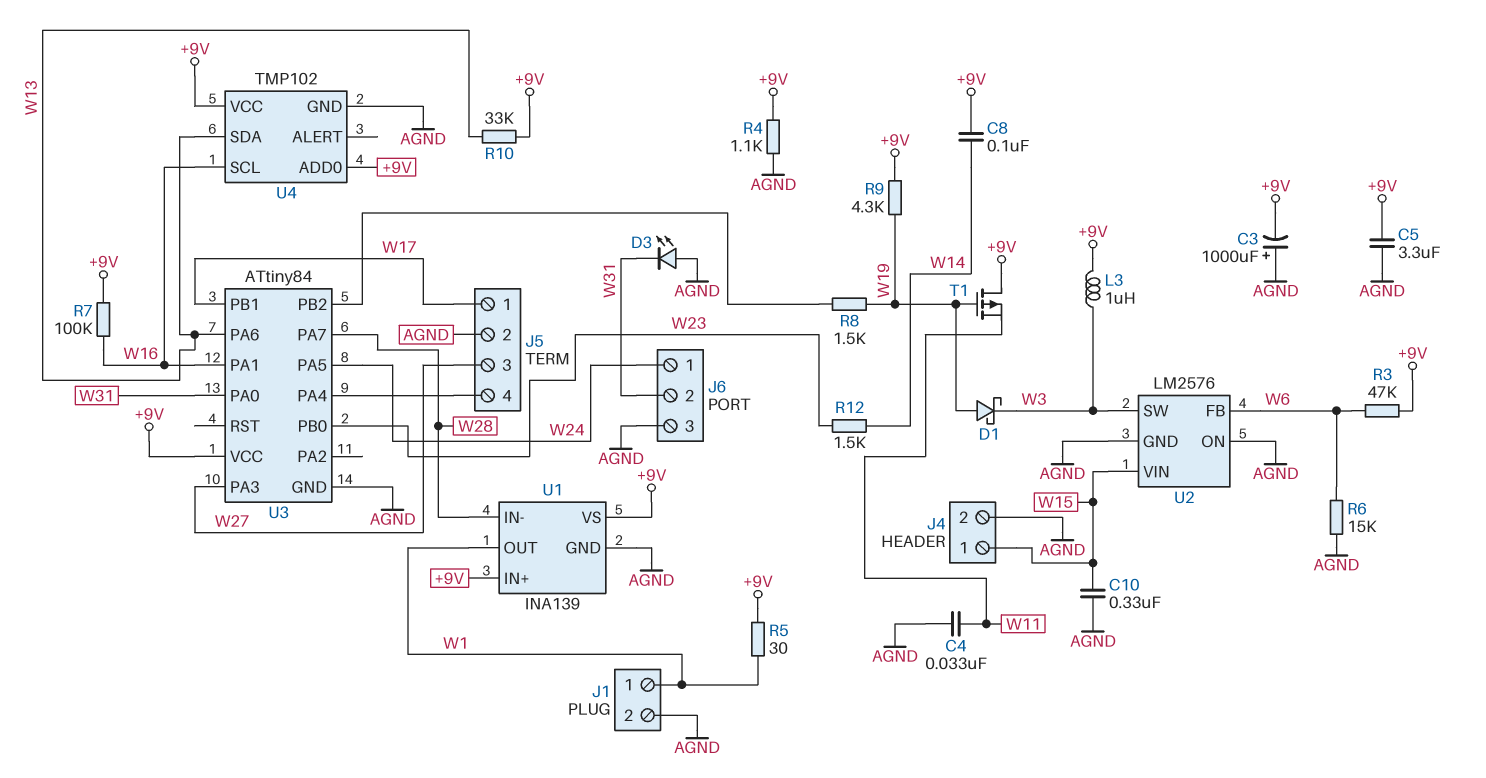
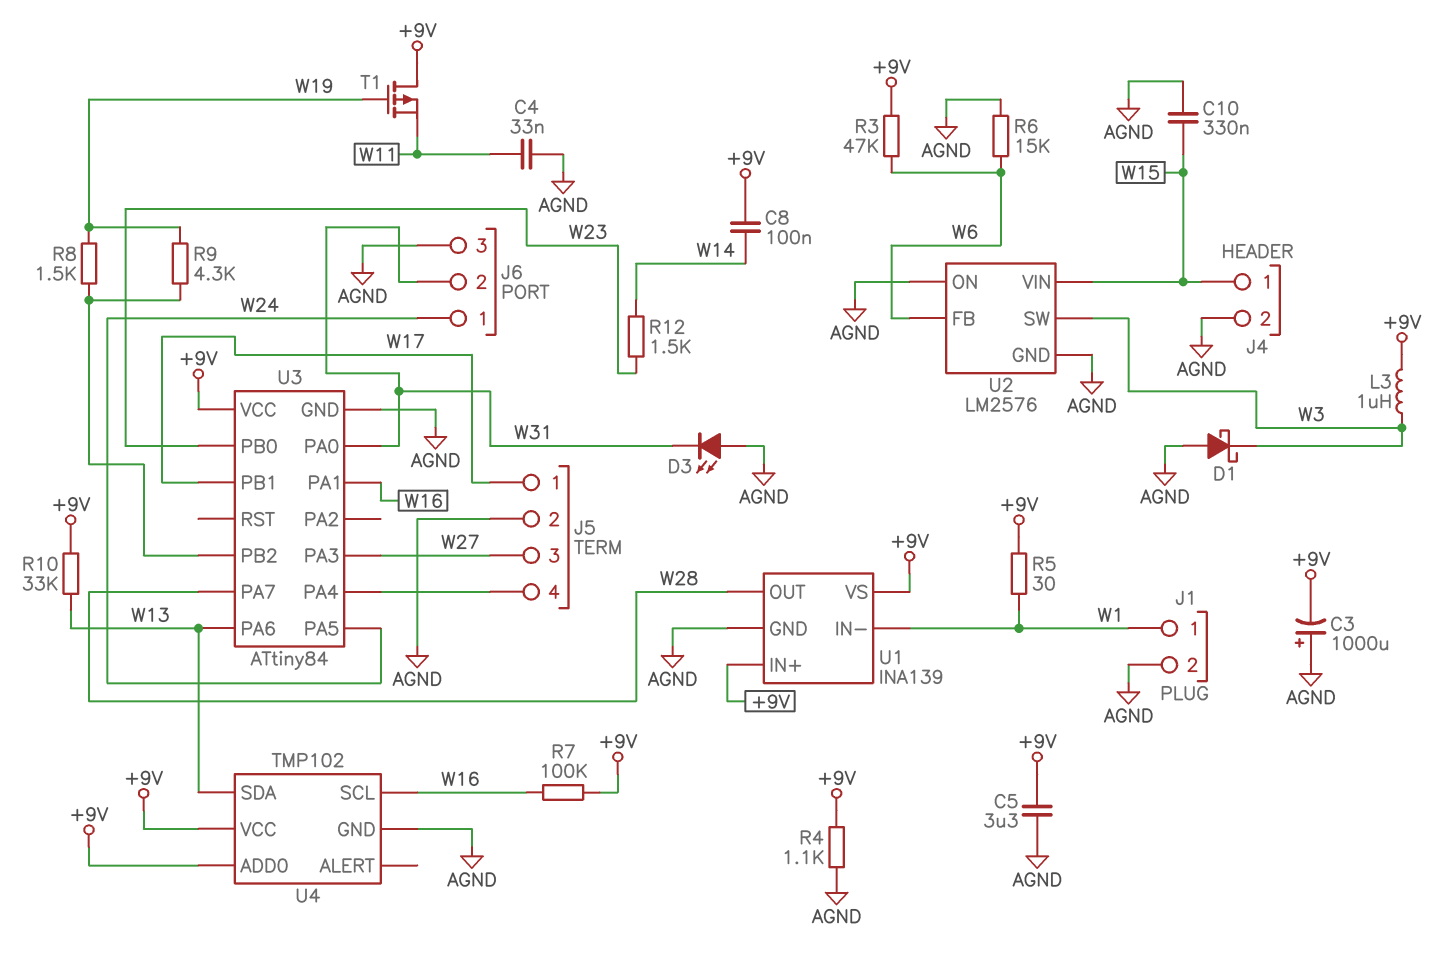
D1: schottky (A W19, K W3) -> schottky (A AGND, K W3)
R9: 4.3k (+9V, W19) -> 4.3k (U3/PB2, W19)
U1 pin IN-: W28 -> W1
U1 pin OUT: W1 -> W28

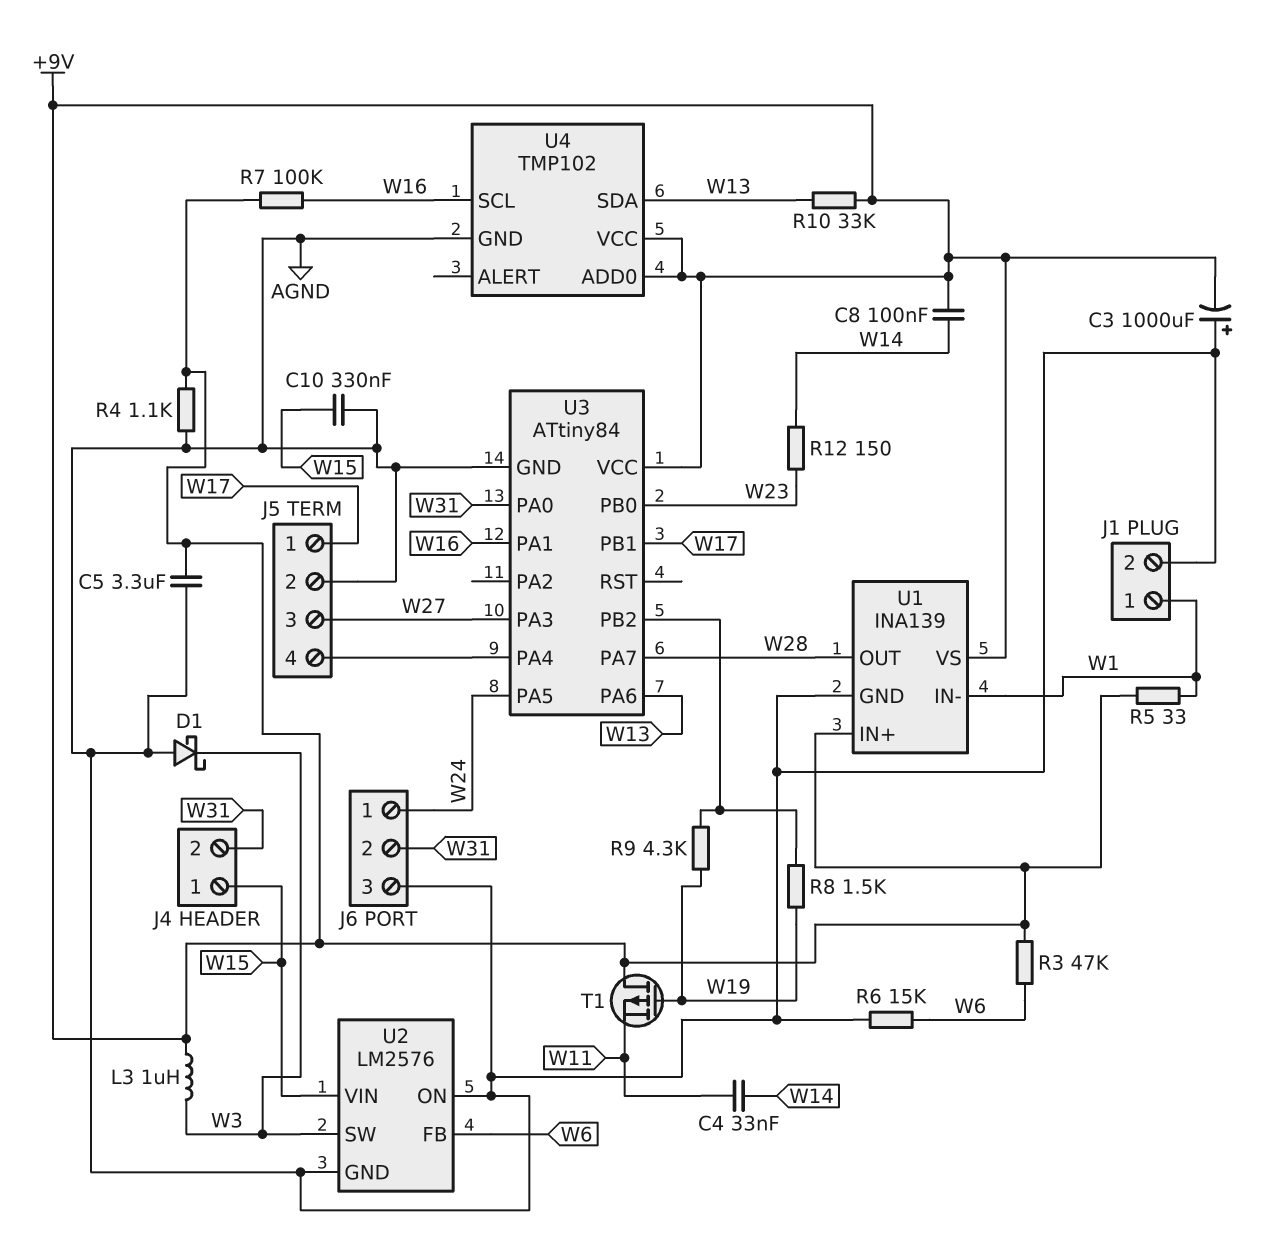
C4: 33nF (AGND, W11) -> 33nF (W11, W14)
D3: LED (A AGND, K W31) -> none
J4 pin 2: AGND -> W31
R5: 30 (+9V, W1) -> 33 (+9V, W1)
R12: 1.5k (W14, W23) -> 150 (W14, W23)

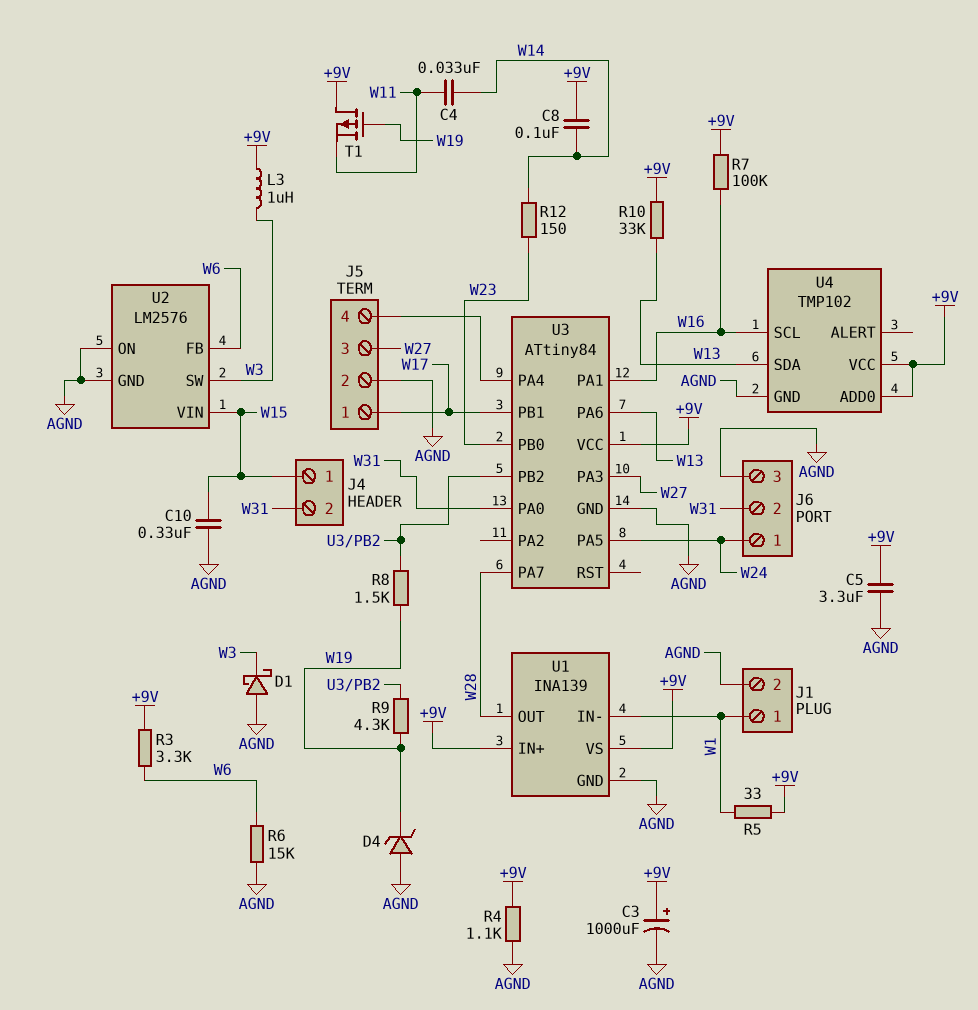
C3: 1000uF (plus AGND, minus +9V) -> 1000uF (plus +9V, minus AGND)
D4: none -> zener (A AGND, K W19)
R3: 47k (+9V, W6) -> 3.3k (+9V, W6)

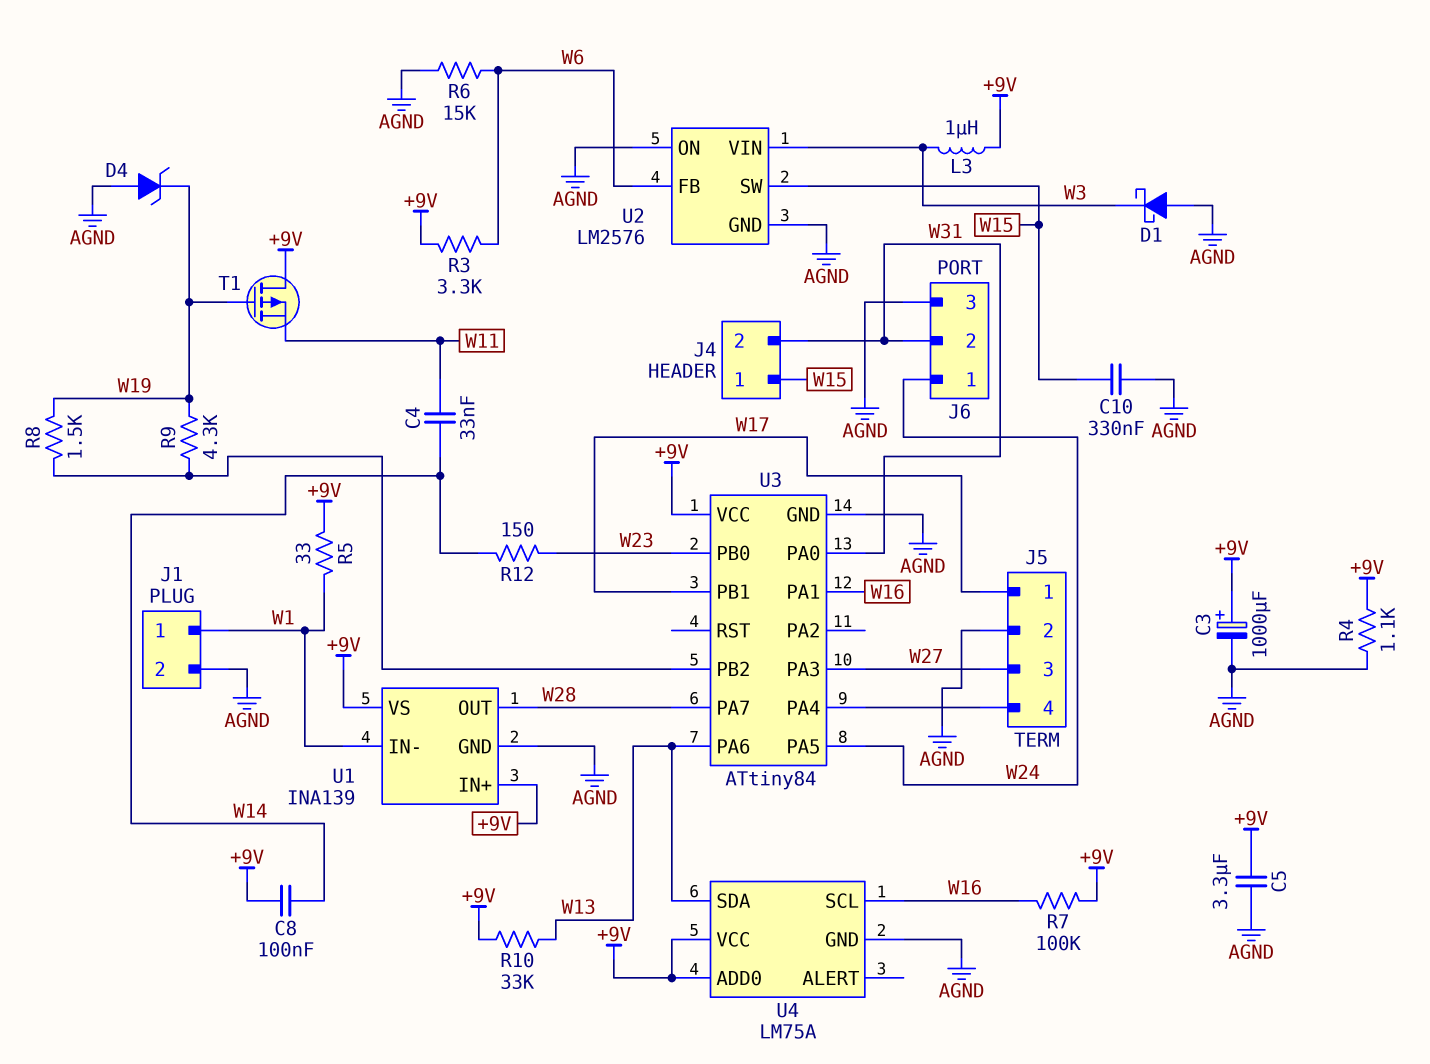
U2 pin SW: W3 -> W15
U2 pin VIN: W15 -> W3
U4: TMP102 -> LM75A

